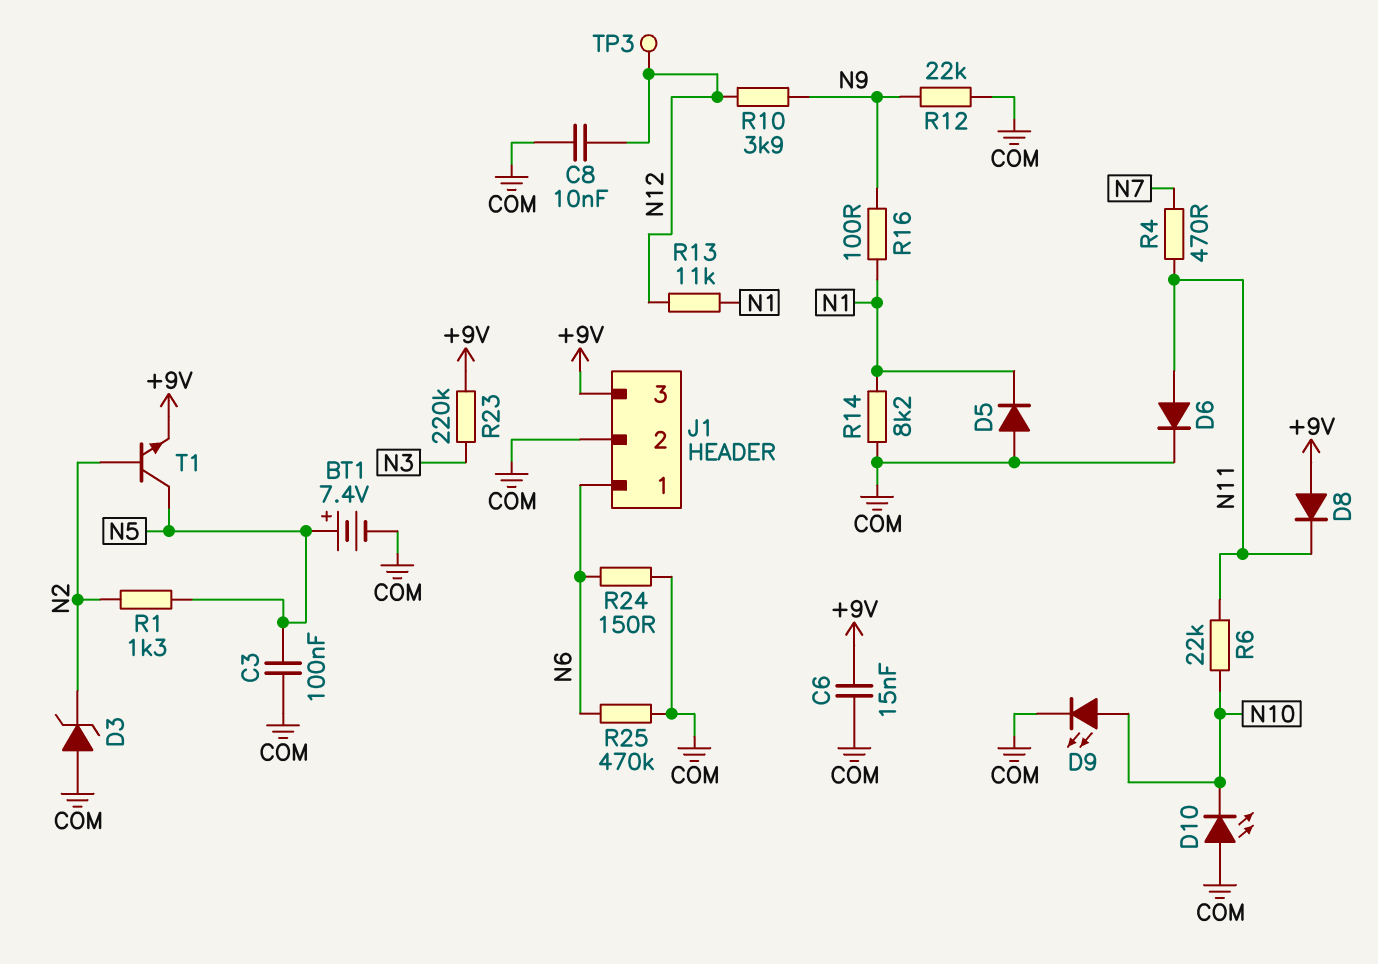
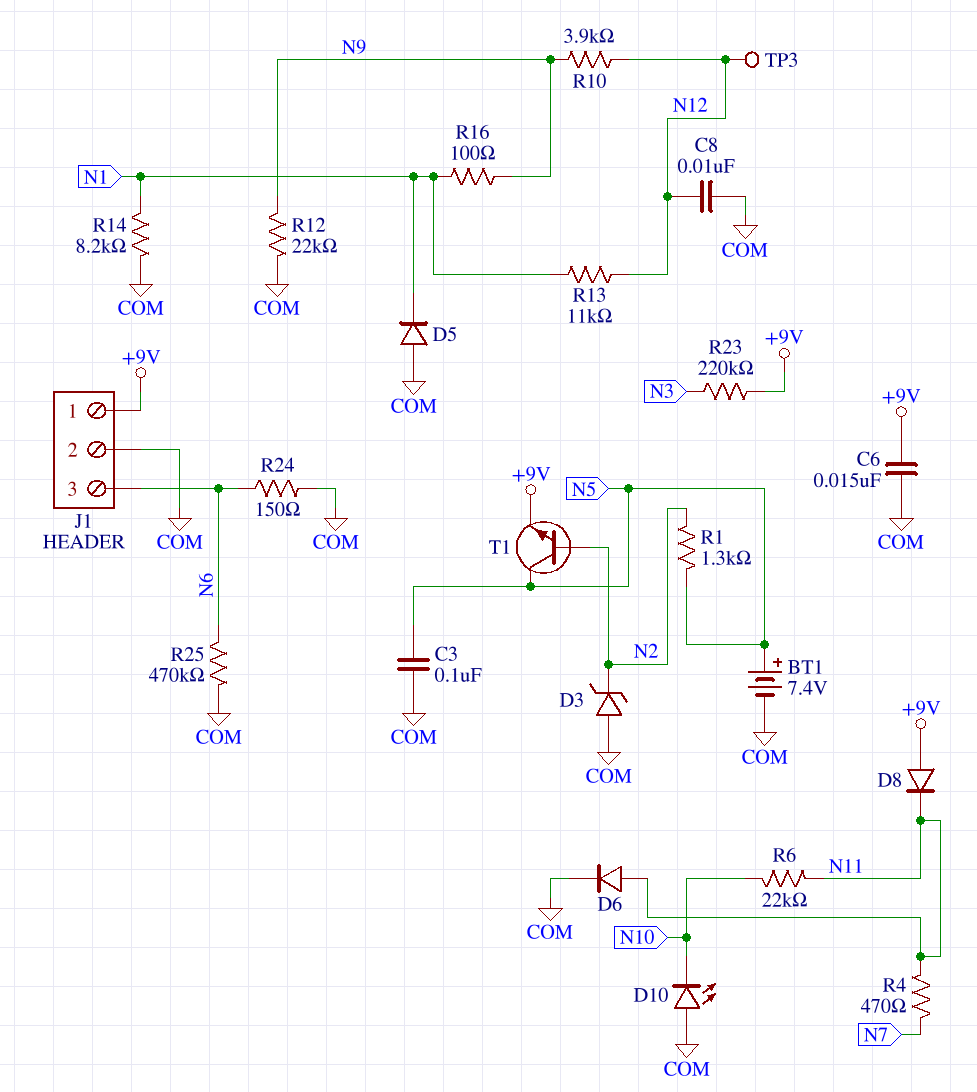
D9: LED (A N10, K COM) -> none
J1 pin 1: N6 -> +9V
J1 pin 3: +9V -> N6

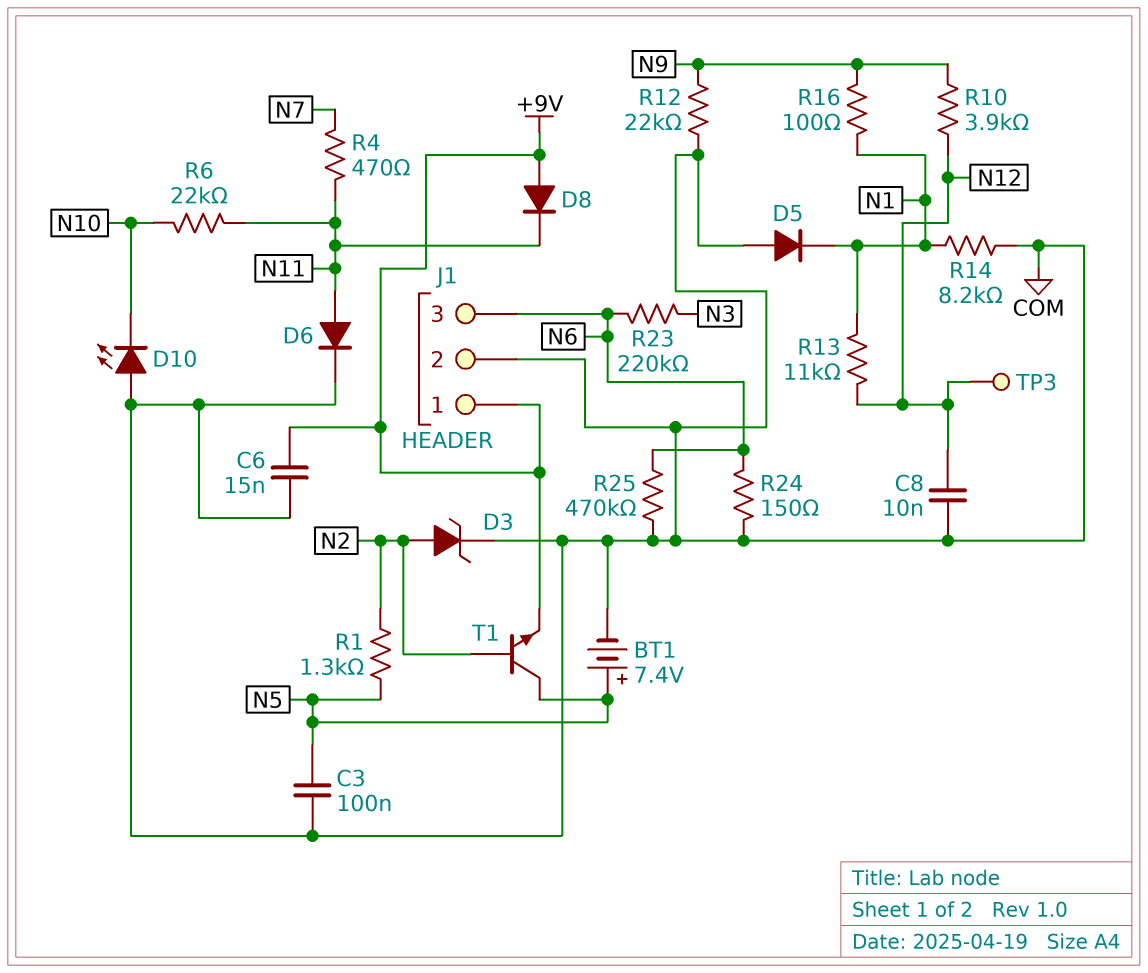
D3: zener (A COM, K N2) -> zener (A N2, K COM)
R23: 220k (+9V, N3) -> 220k (N3, N6)

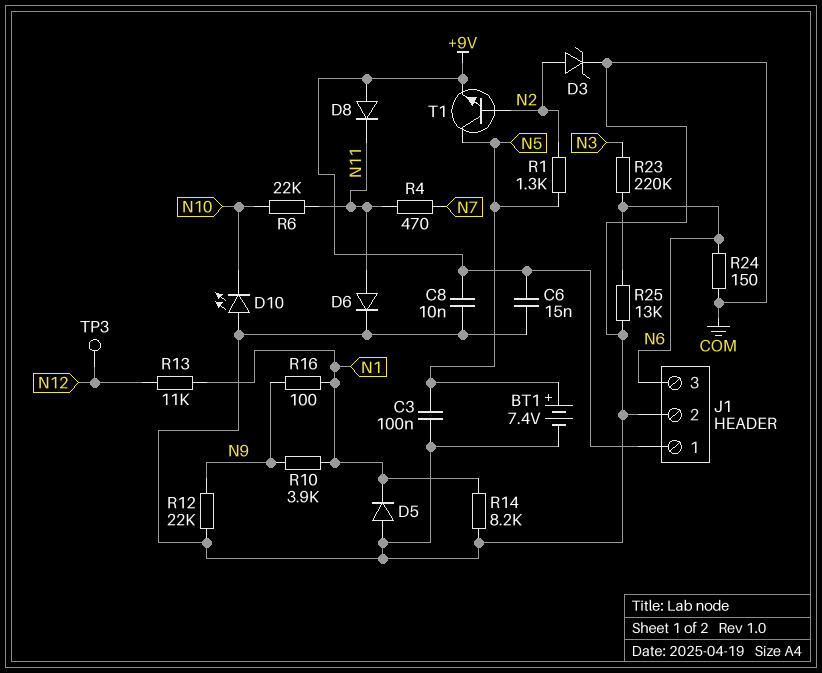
C8: 10nF (COM, N12) -> 10nF (+9V, COM)
R10: 3.9k (N9, N12) -> 3.9k (N1, N9)
R25: 470k (COM, N6) -> 13k (COM, N6)

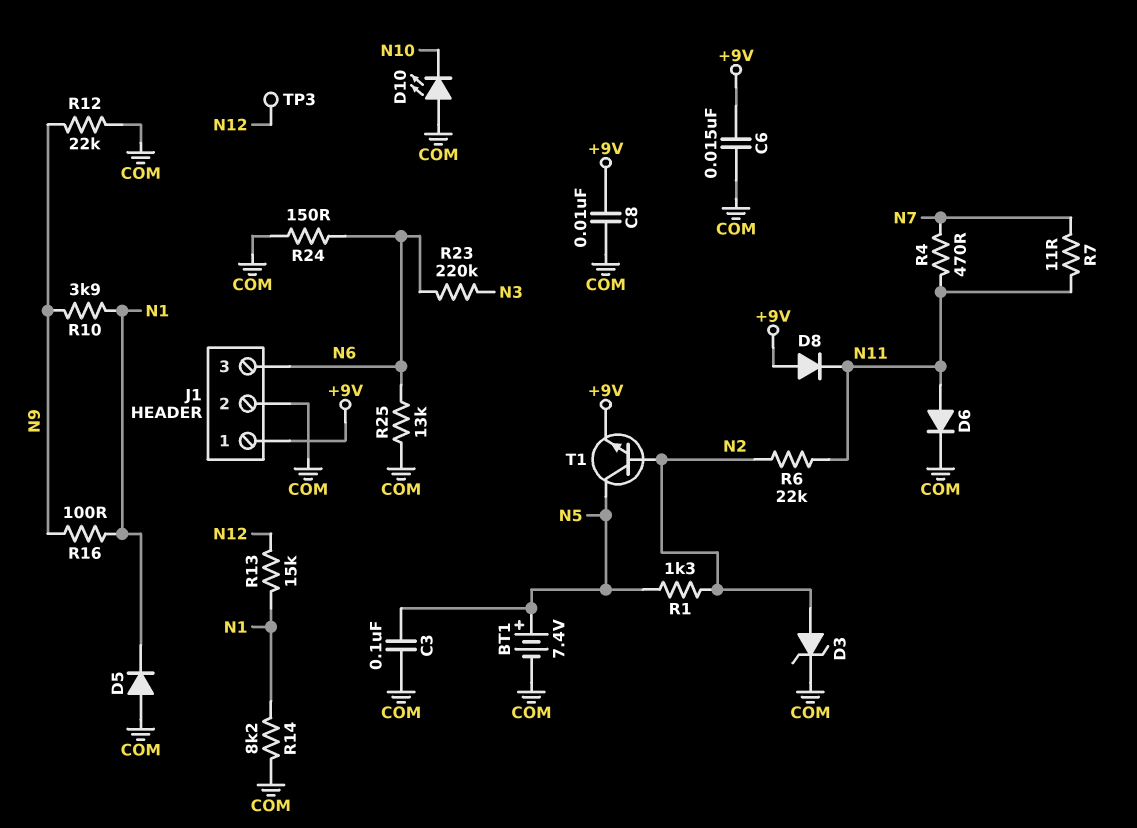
R6: 22k (N10, N11) -> 22k (N2, N11)
R7: none -> 11 (N7, N11)
R13: 11k (N1, N12) -> 15k (N1, N12)

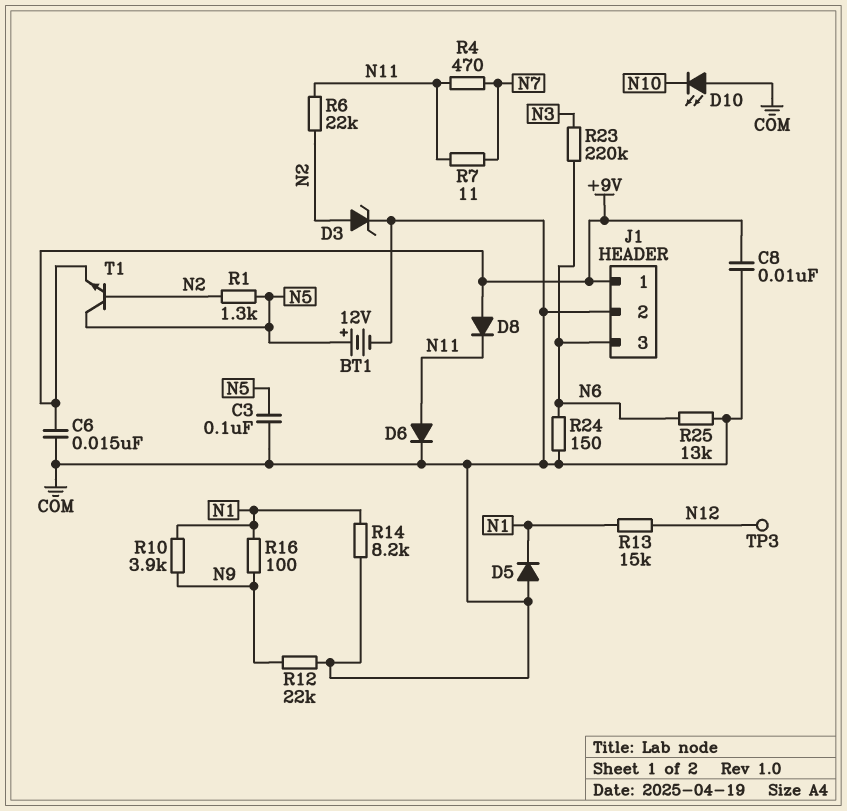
BT1: 7.4V (plus N5, minus COM) -> 12V (plus N5, minus COM)

